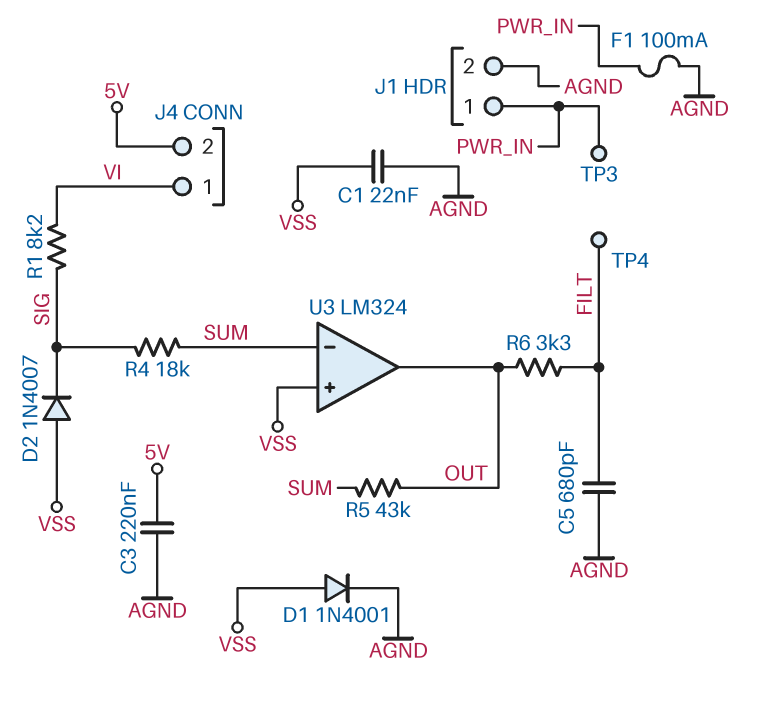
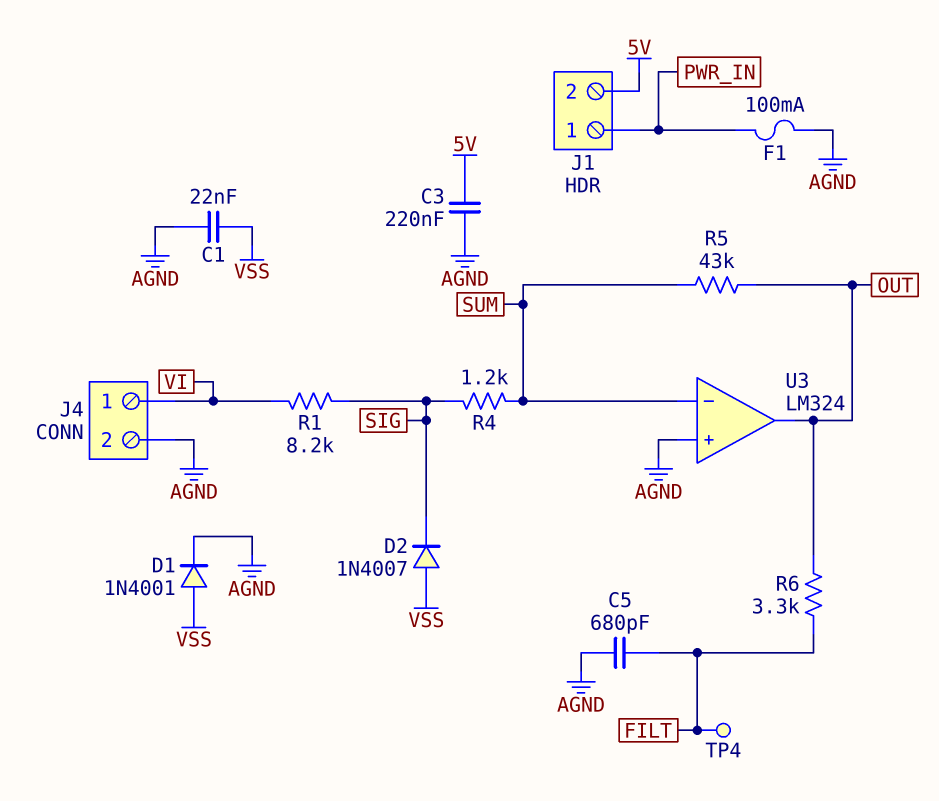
J1 pin 2: AGND -> 5V
J4 pin 2: 5V -> AGND
R4: 18k (SIG, SUM) -> 1.2k (SIG, SUM)
TP3: test point (PWR_IN) -> none
U3 pin in+: VSS -> AGND

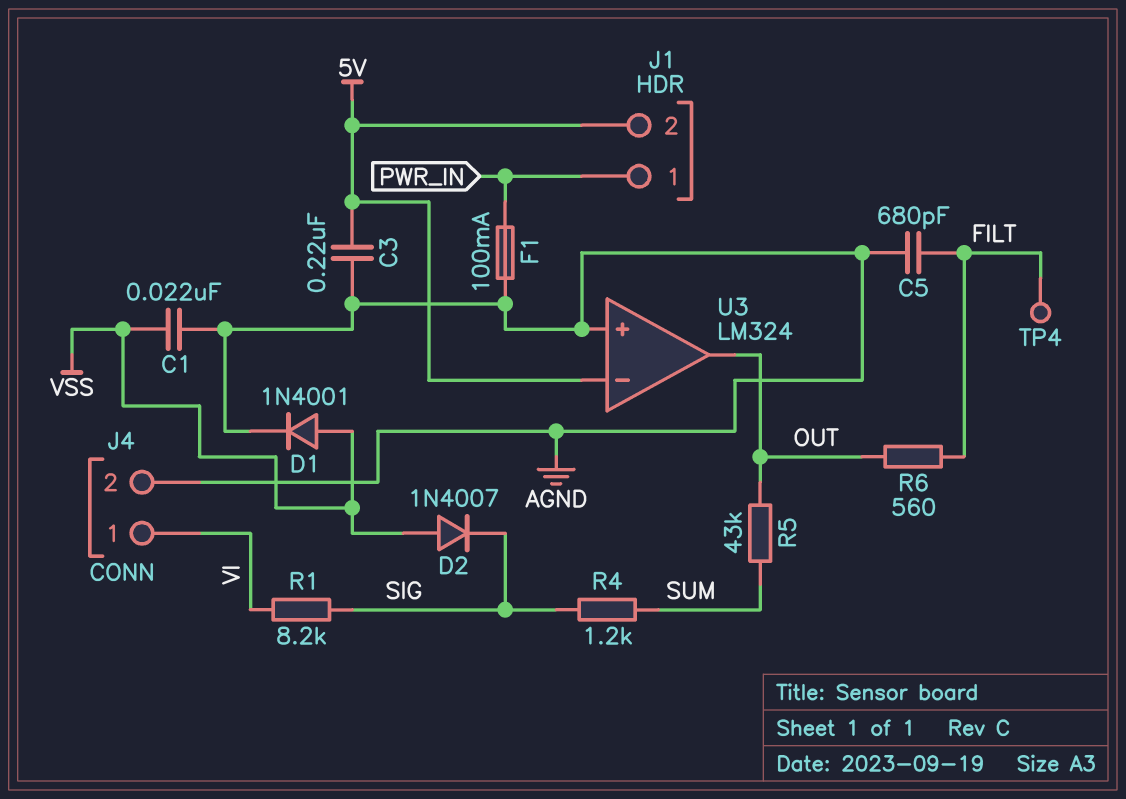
R6: 3.3k (FILT, OUT) -> 560 (FILT, OUT)
U3 pin in-: SUM -> 5V

